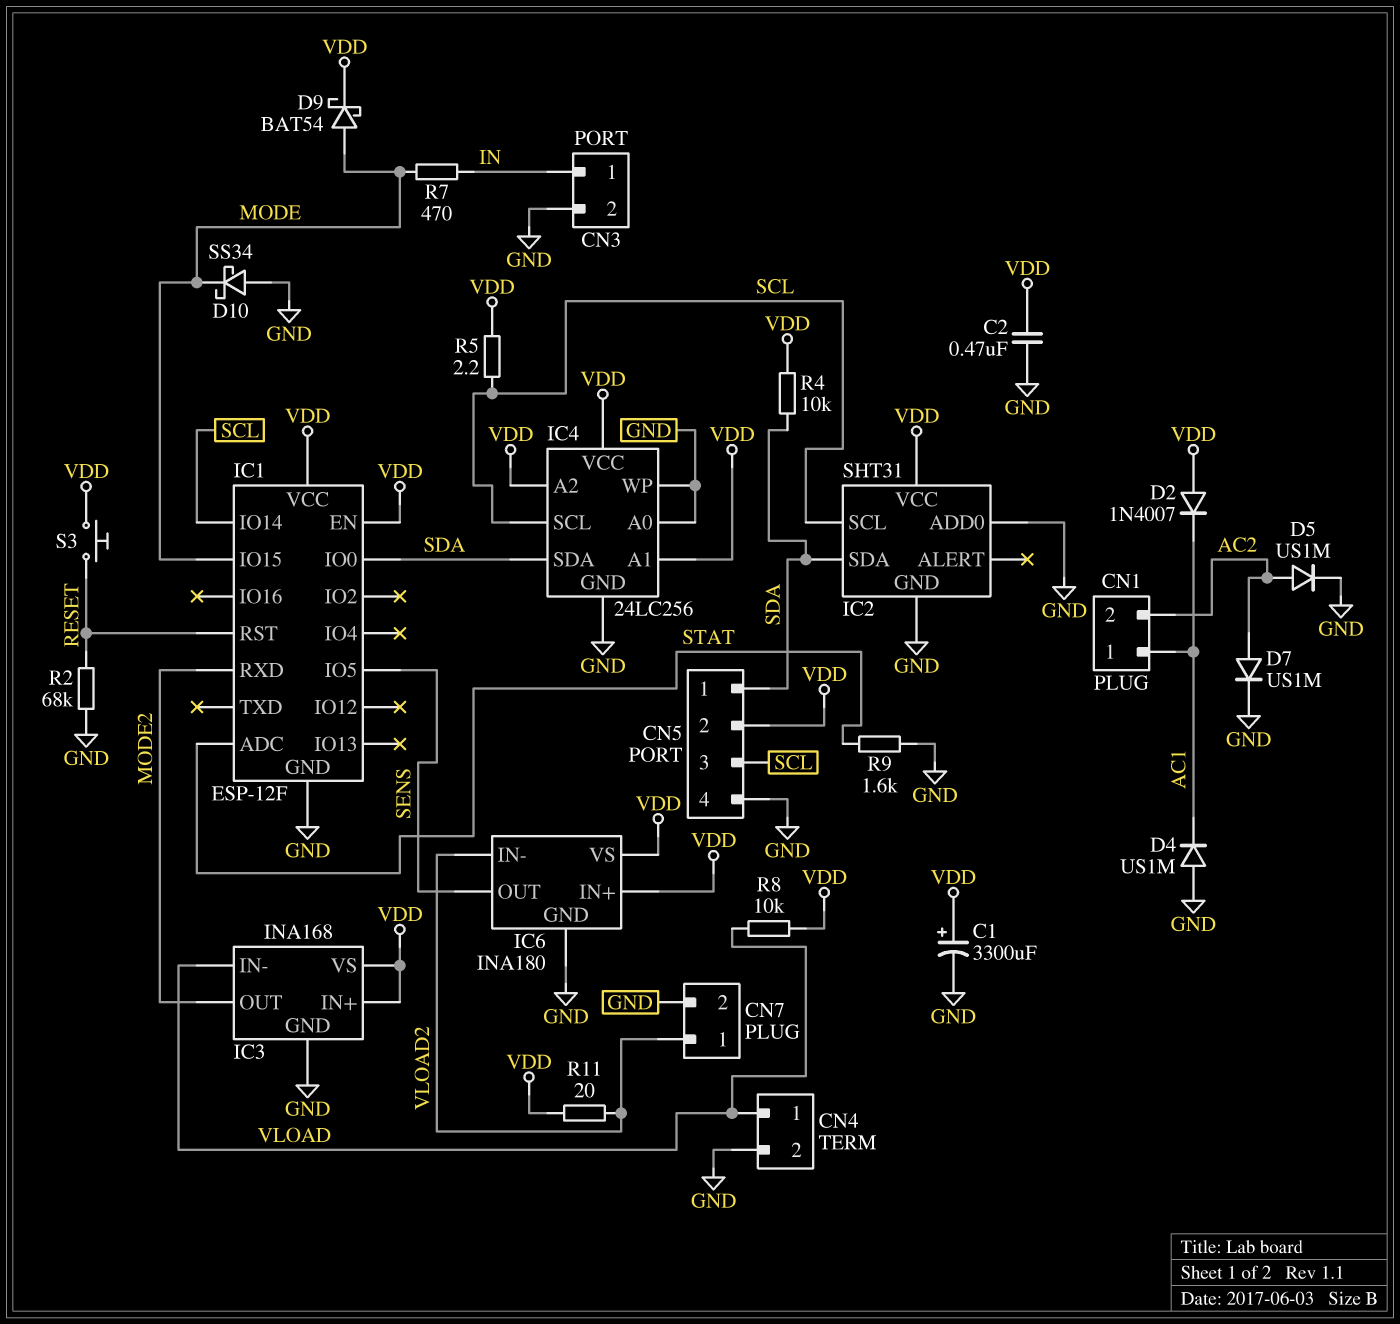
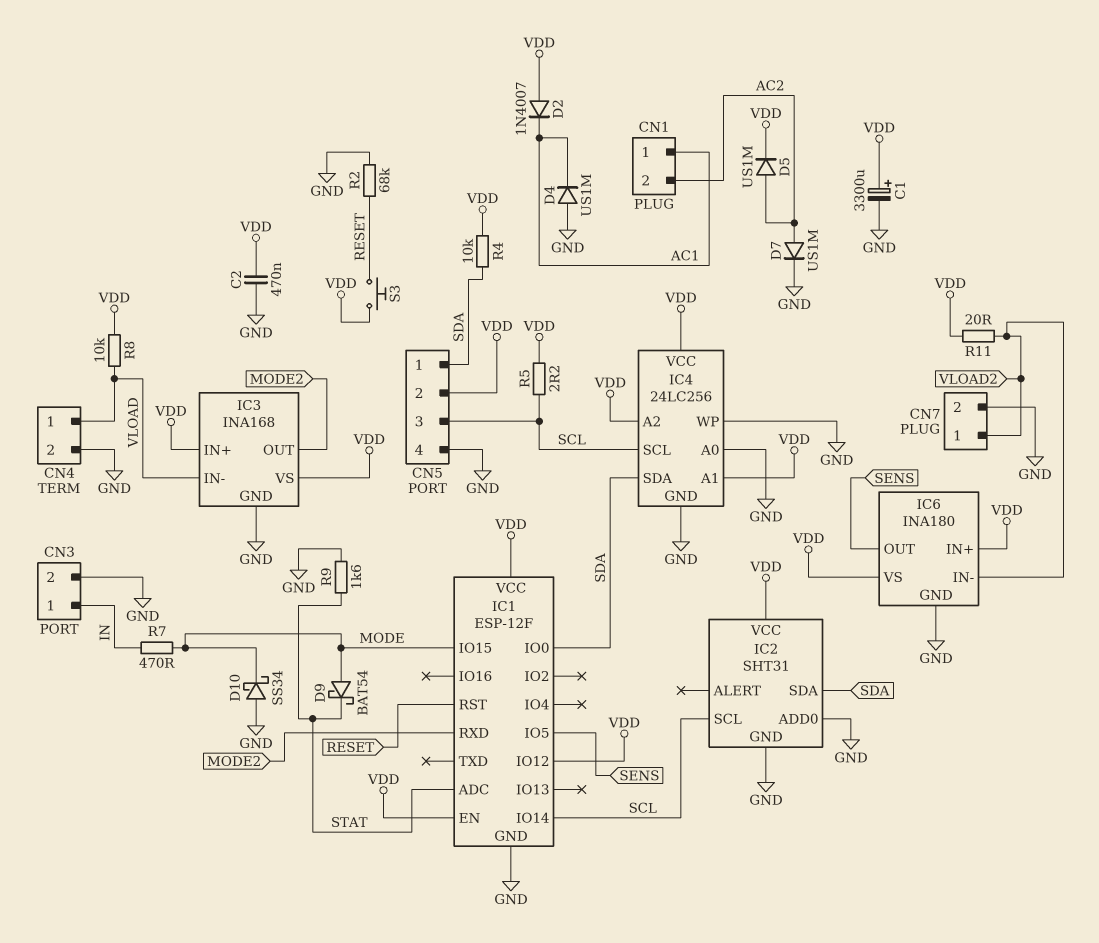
D5: diode US1M (A AC2, K GND) -> diode US1M (A AC2, K VDD)
D9: schottky BAT54 (A MODE, K VDD) -> schottky BAT54 (A MODE, K STAT)
IC1 pin IO12: none -> VDD

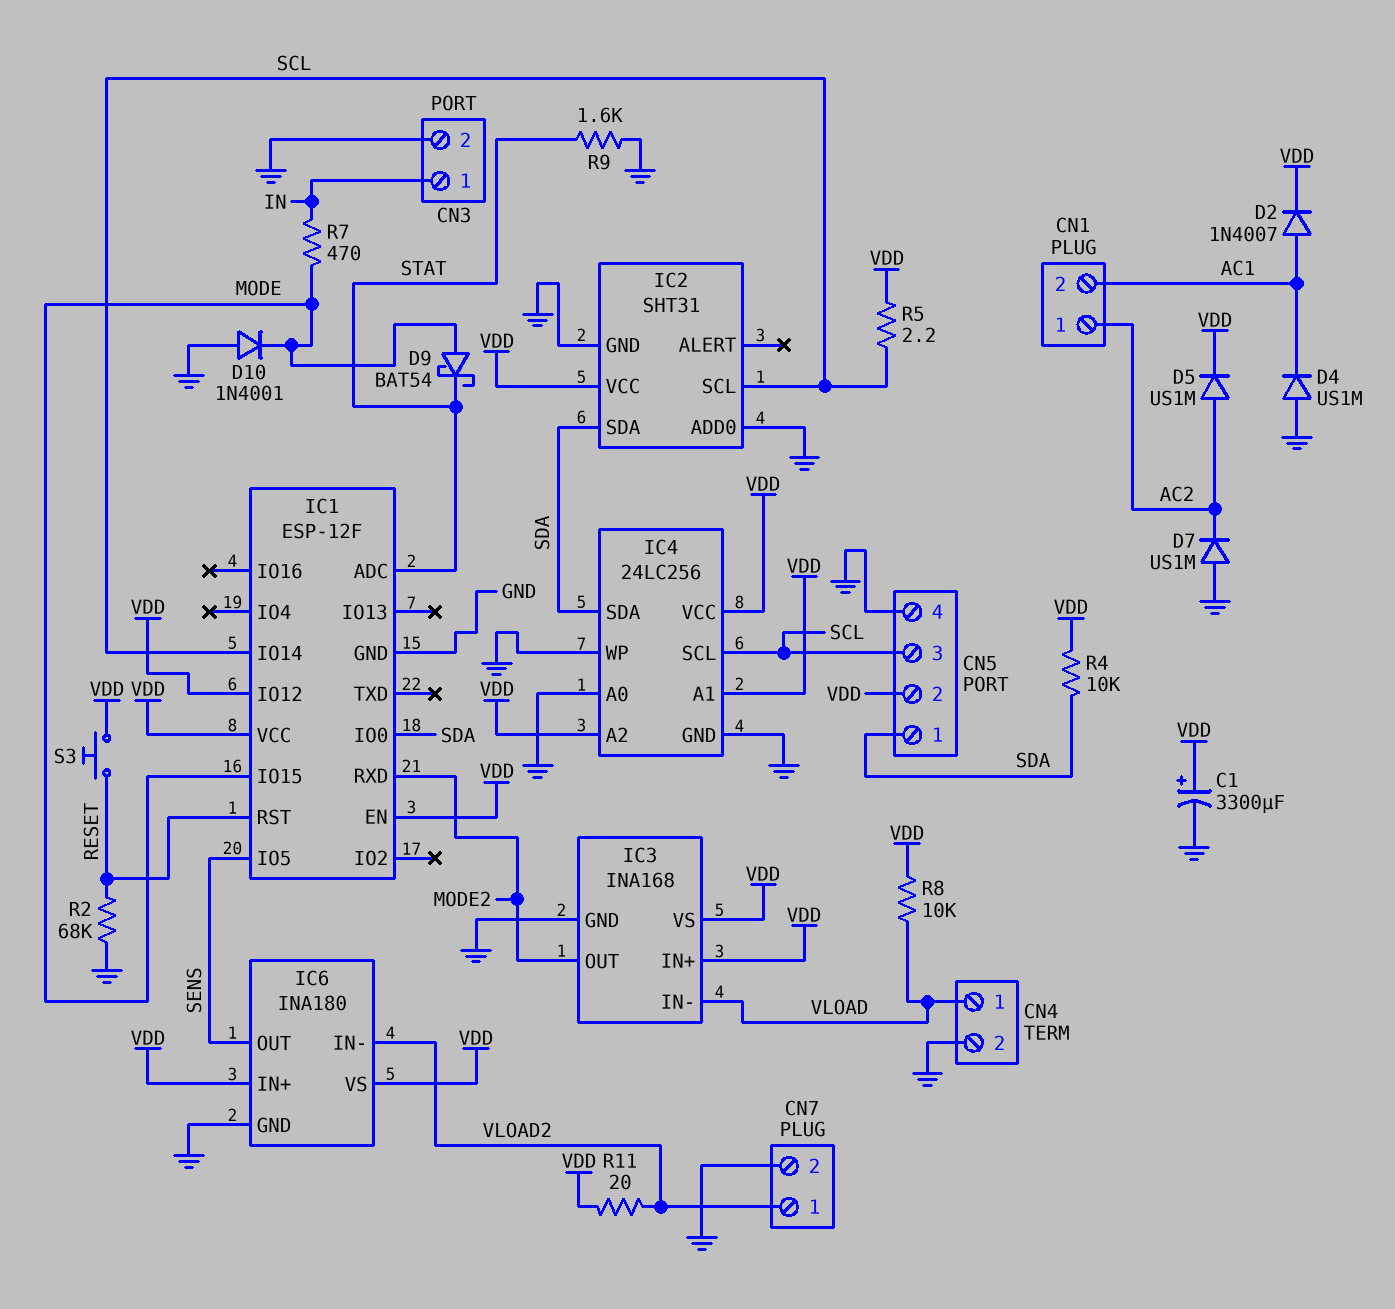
C2: 470nF (GND, VDD) -> none
CN1 pin 1: AC1 -> AC2
CN1 pin 2: AC2 -> AC1
D2: diode 1N4007 (A VDD, K AC1) -> diode 1N4007 (A AC1, K VDD)
D7: diode US1M (A AC2, K GND) -> diode US1M (A GND, K AC2)
D10: schottky SS34 (A GND, K MODE) -> diode 1N4001 (A GND, K MODE)

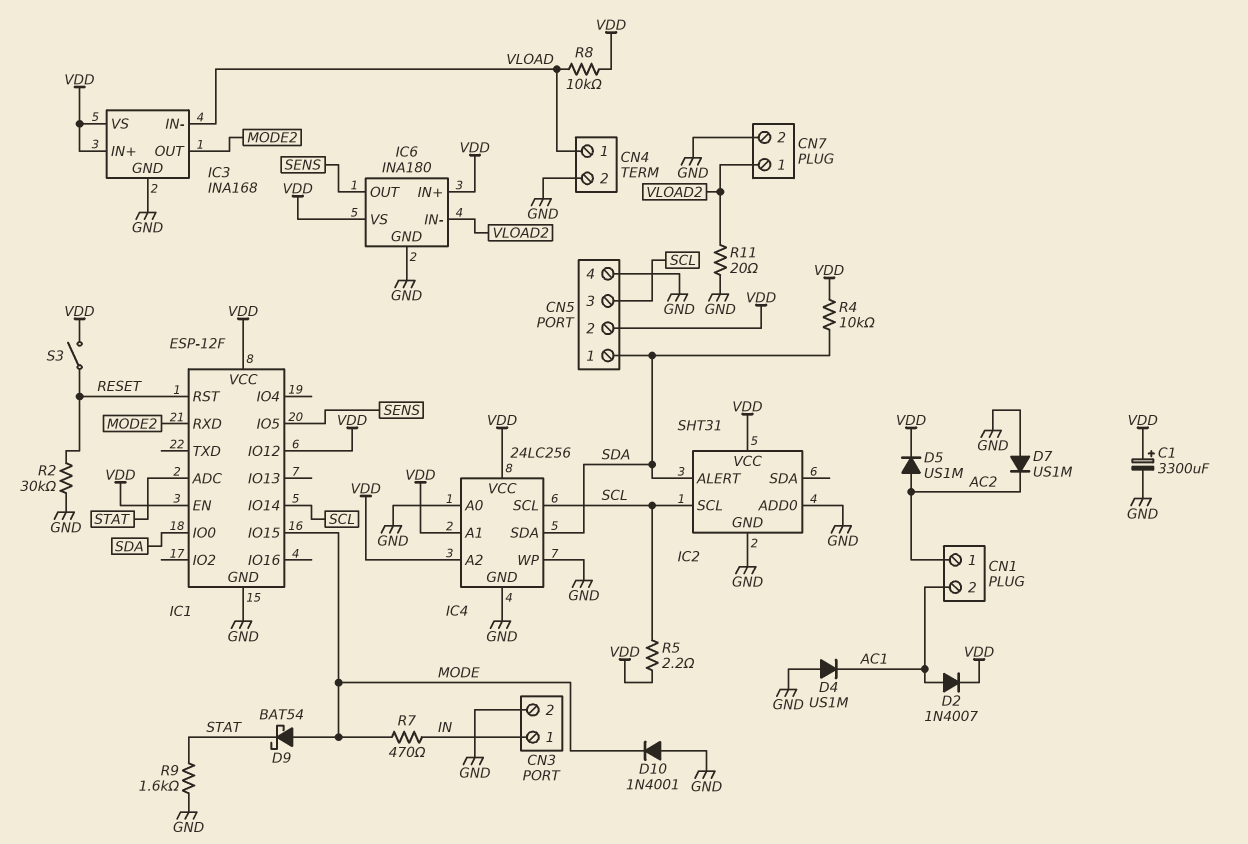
IC2 pin ALERT: none -> SDA
IC2 pin SDA: SDA -> none
R2: 68k (GND, RESET) -> 30k (GND, RESET)
R11: 20 (VDD, VLOAD2) -> 20 (GND, VLOAD2)
S3: button (RESET, VDD) -> switch (RESET, VDD)

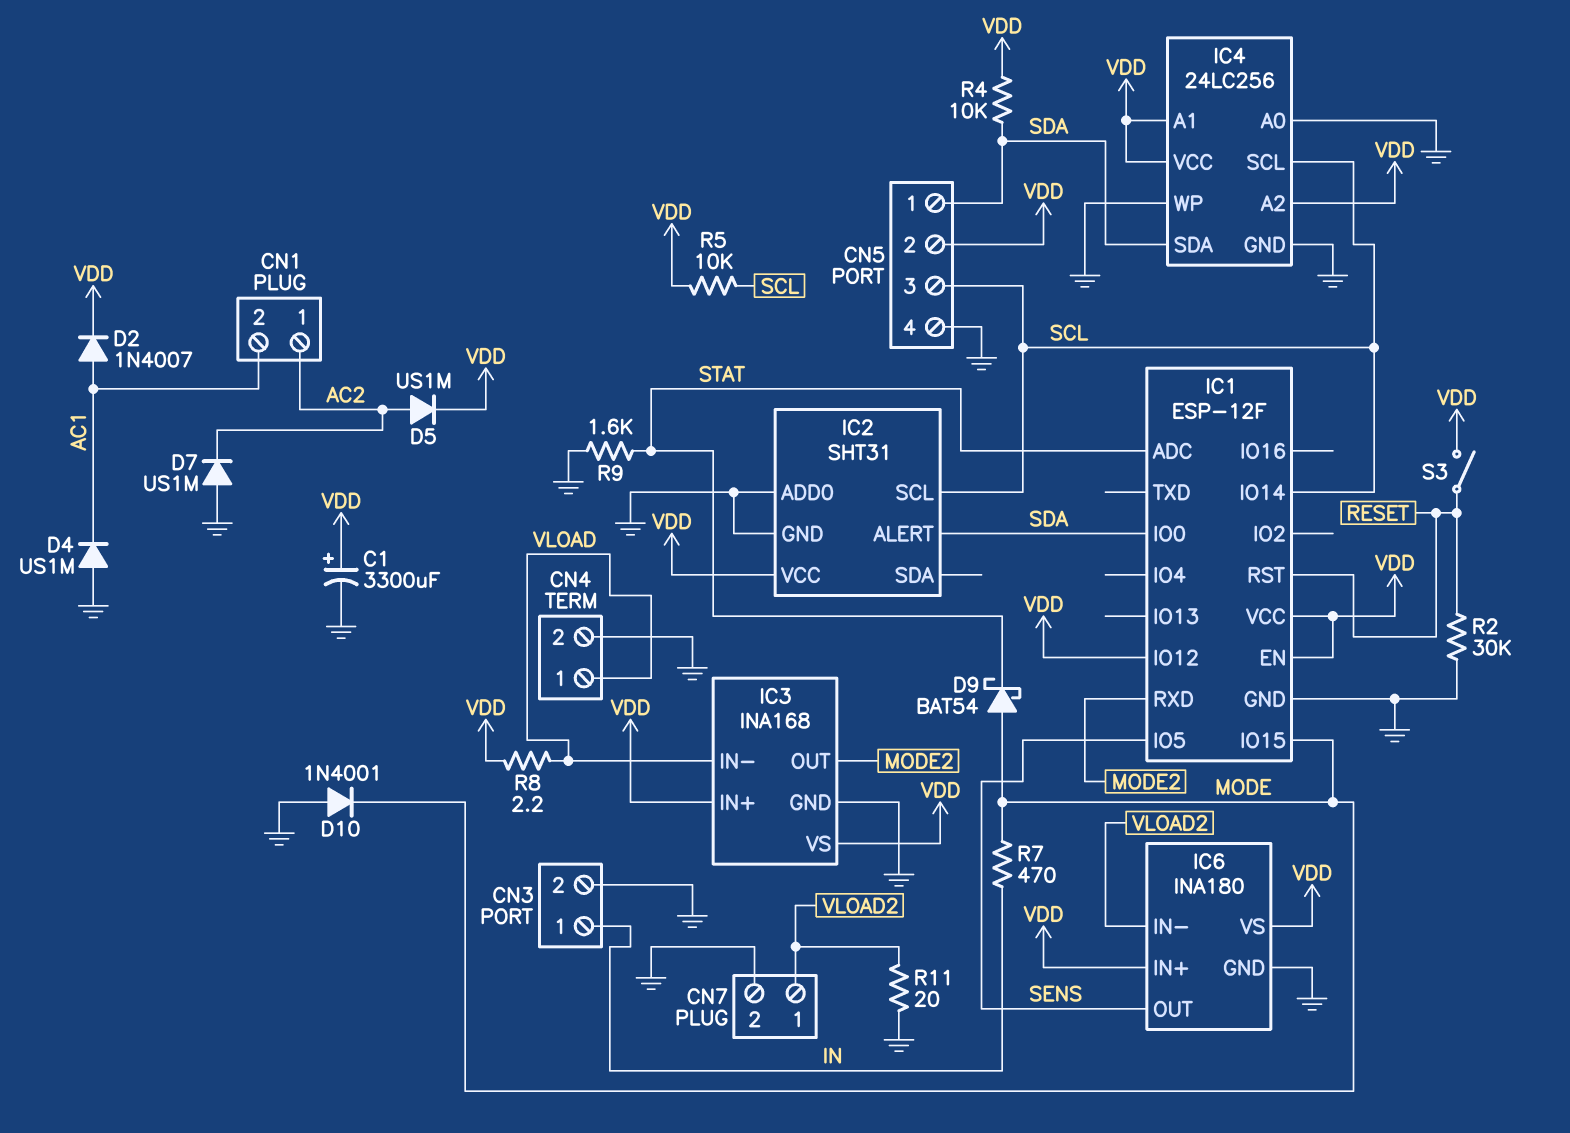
R5: 2.2 (SCL, VDD) -> 10k (SCL, VDD)
R8: 10k (VDD, VLOAD) -> 2.2 (VDD, VLOAD)

